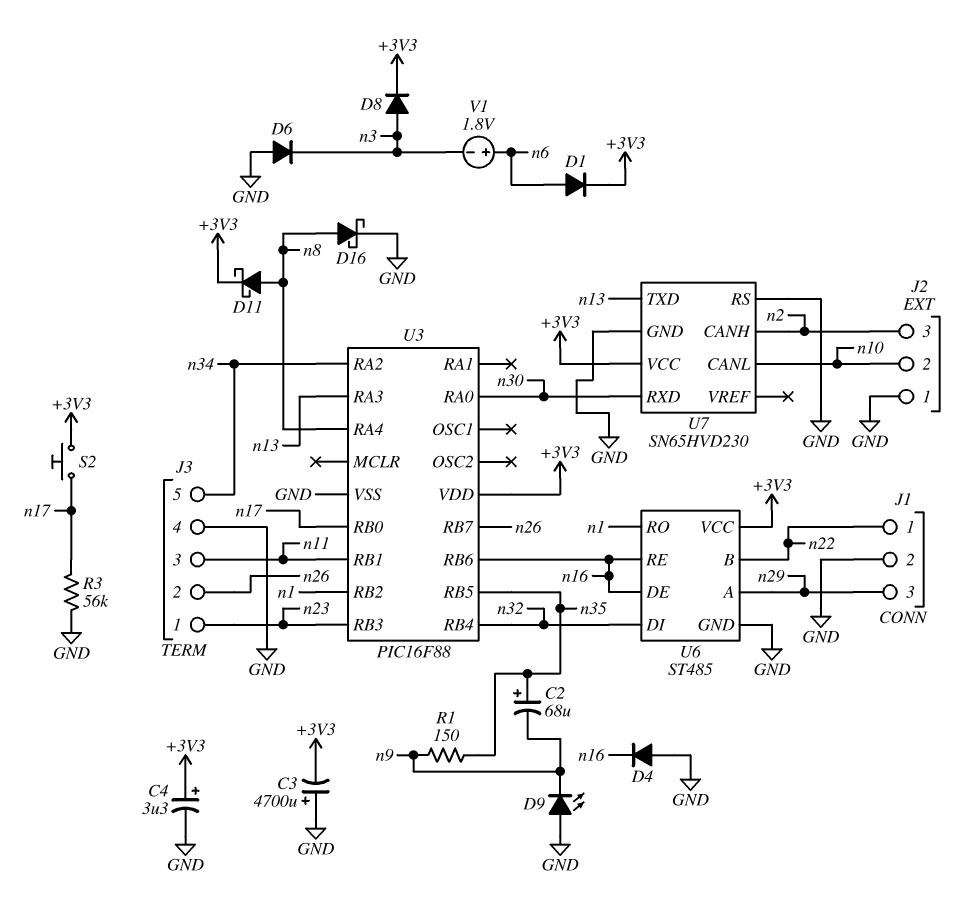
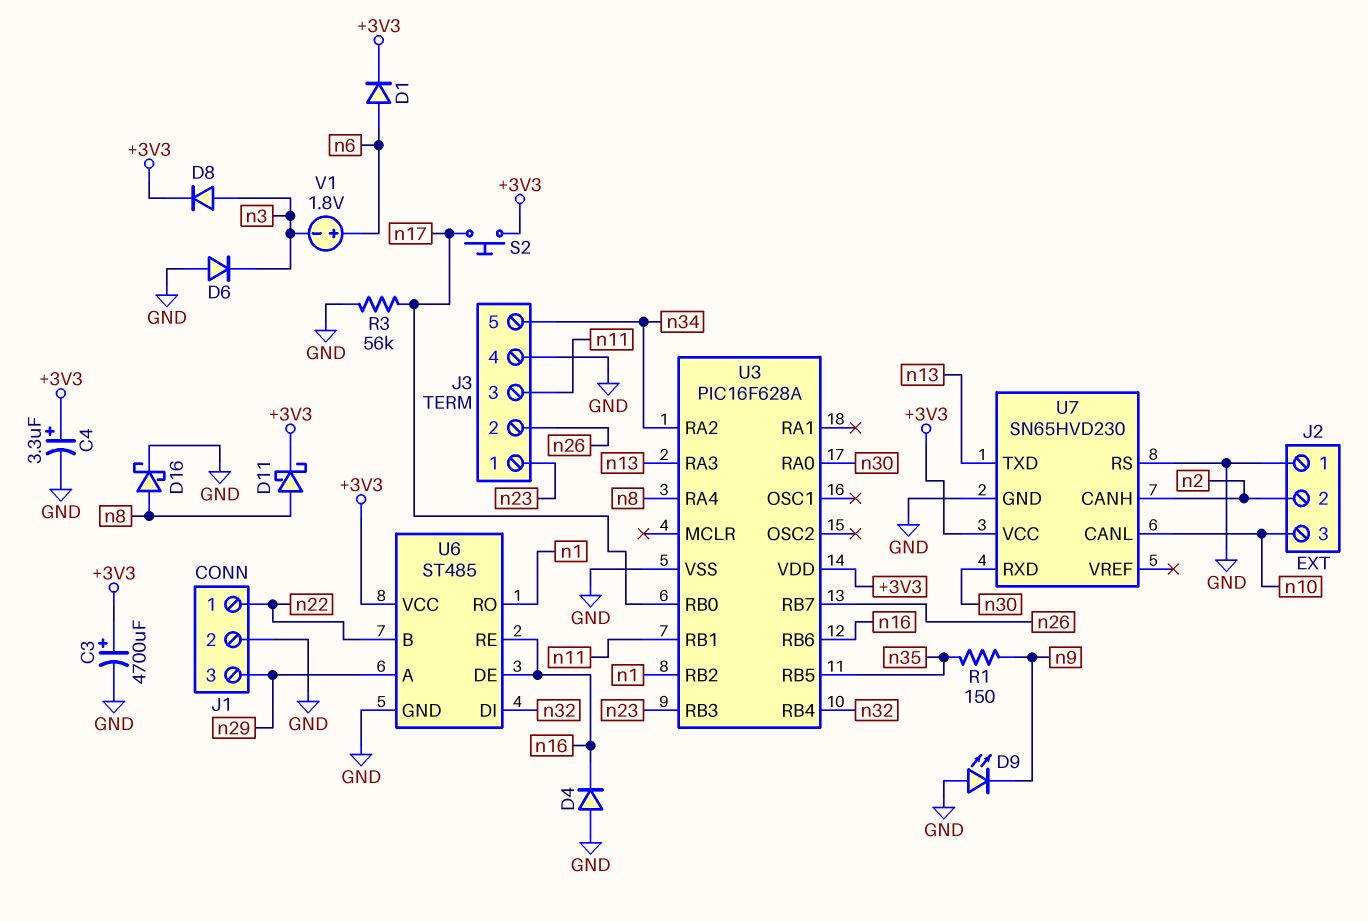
C2: 68uF (plus n35, minus n9) -> none
C3: 4700uF (plus GND, minus +3V3) -> 4700uF (plus +3V3, minus GND)
J2 pin 2: n10 -> n2
J2 pin 3: n2 -> n10
U3: PIC16F88 -> PIC16F628A

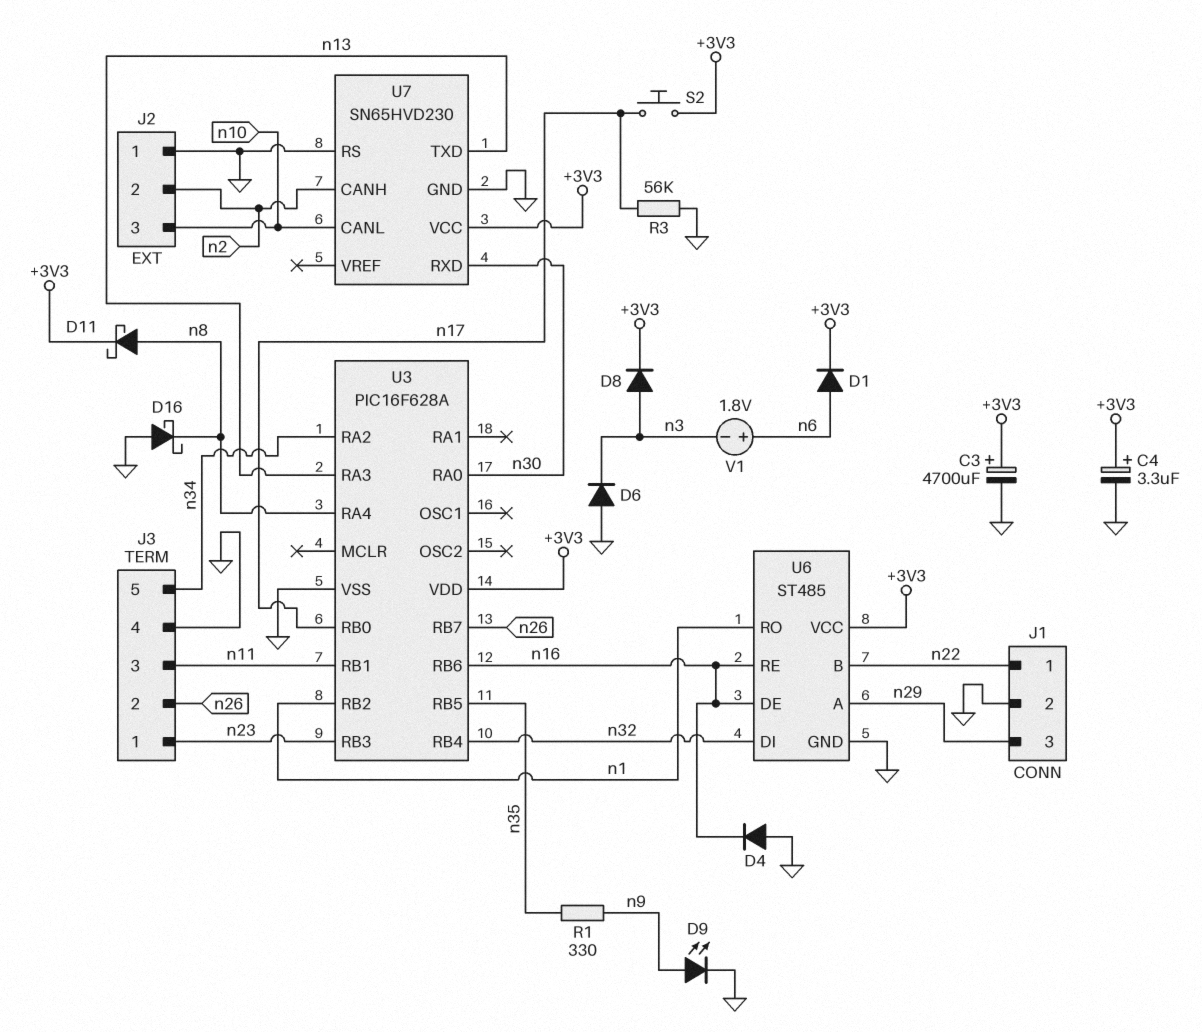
D9: LED (A GND, K n9) -> LED (A n9, K GND)
D16: schottky (A n8, K GND) -> schottky (A GND, K n8)
R1: 150 (n9, n35) -> 330 (n9, n35)

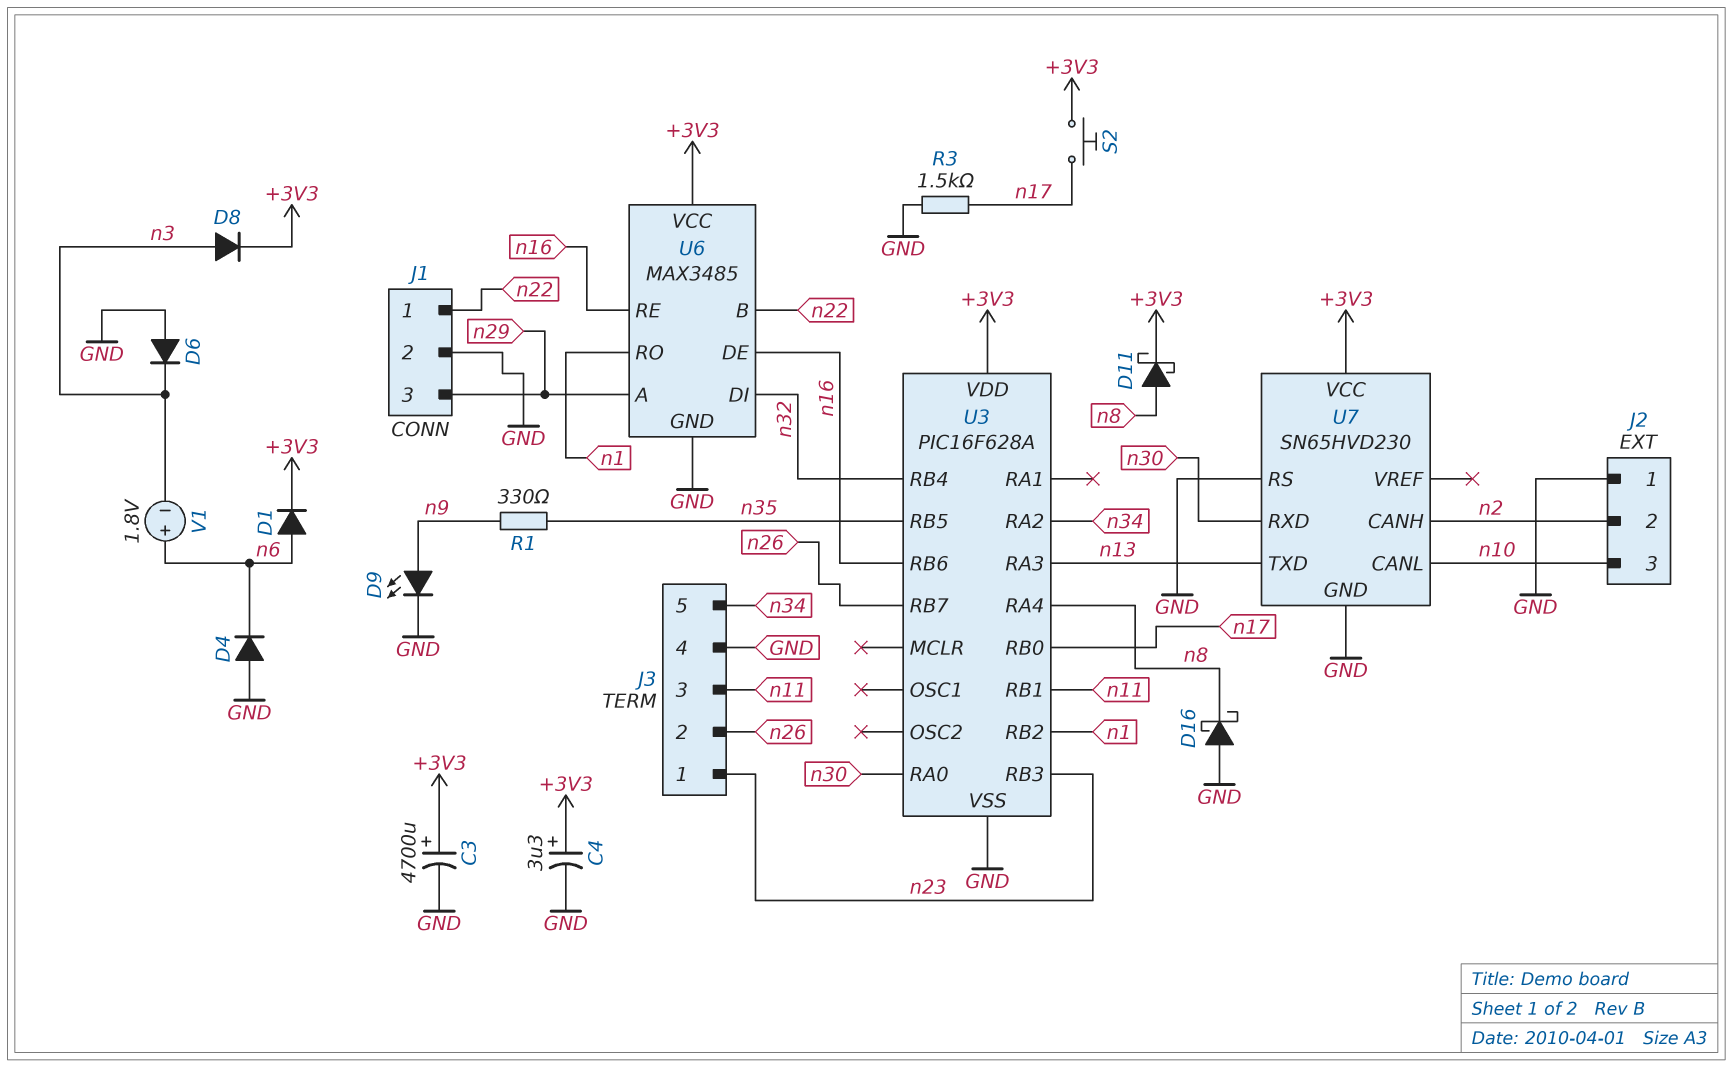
D4: diode (A GND, K n16) -> diode (A GND, K n6)
R3: 56k (GND, n17) -> 1.5k (GND, n17)
U6: ST485 -> MAX3485

